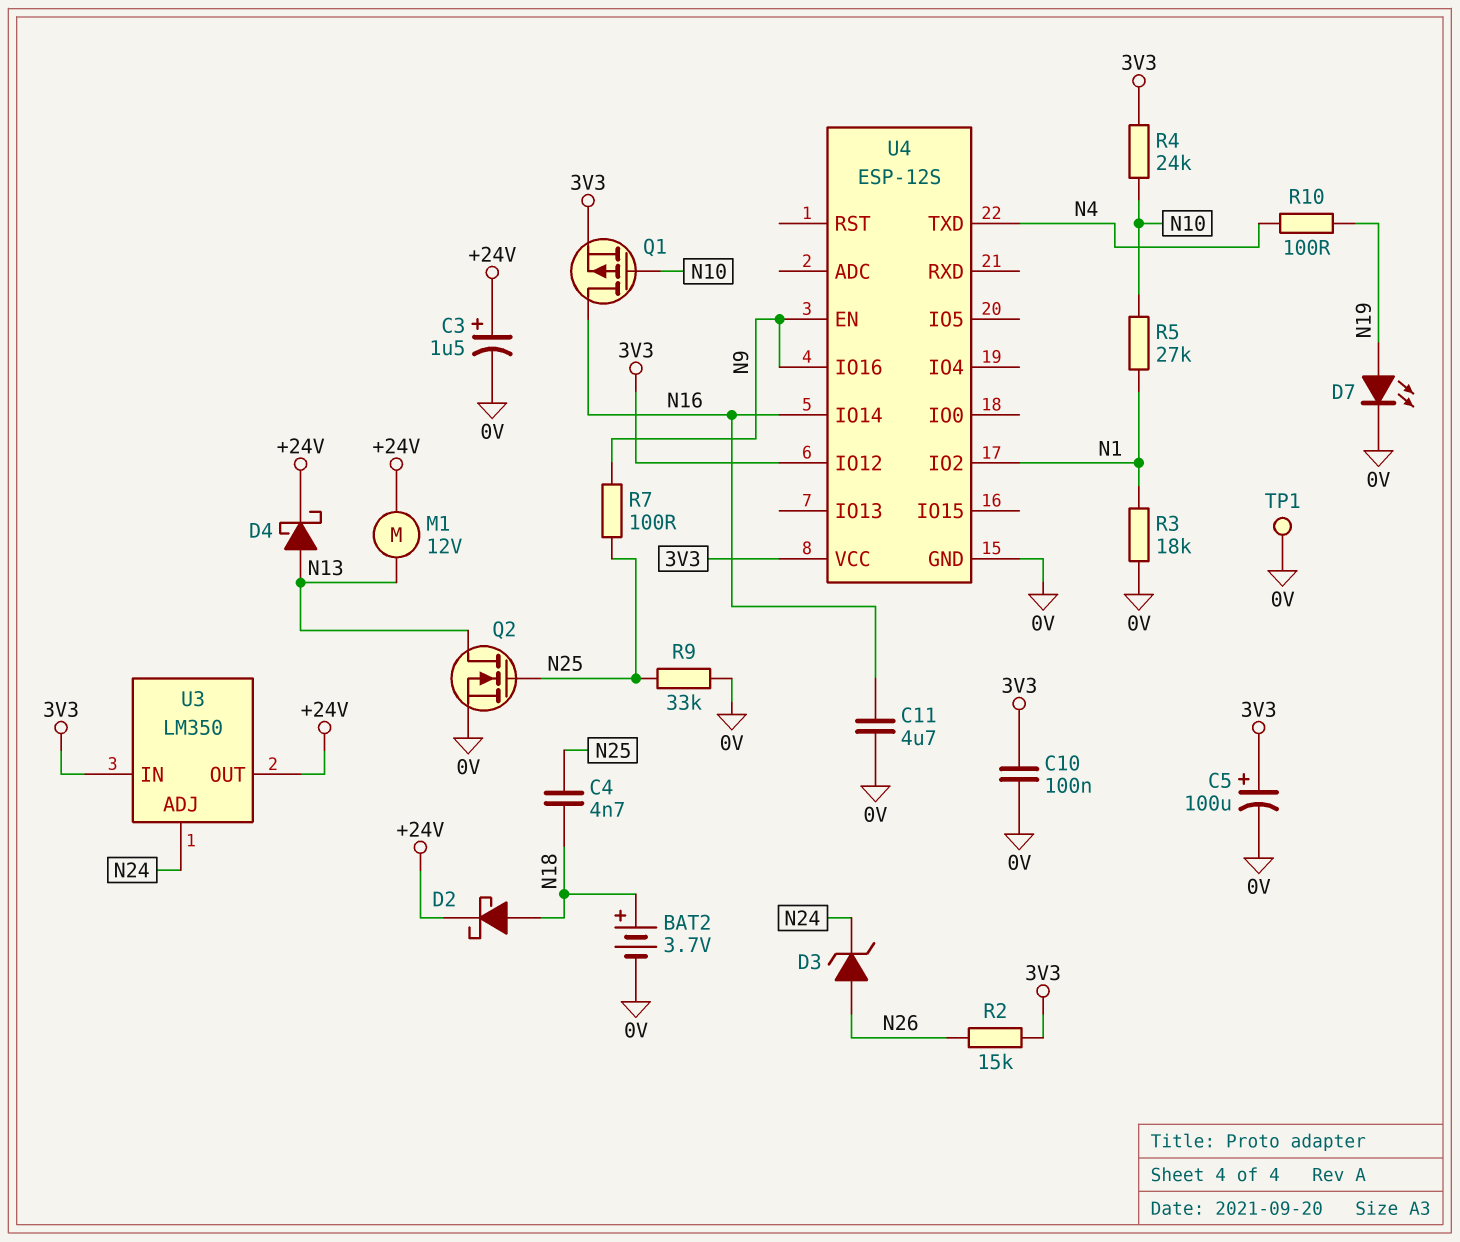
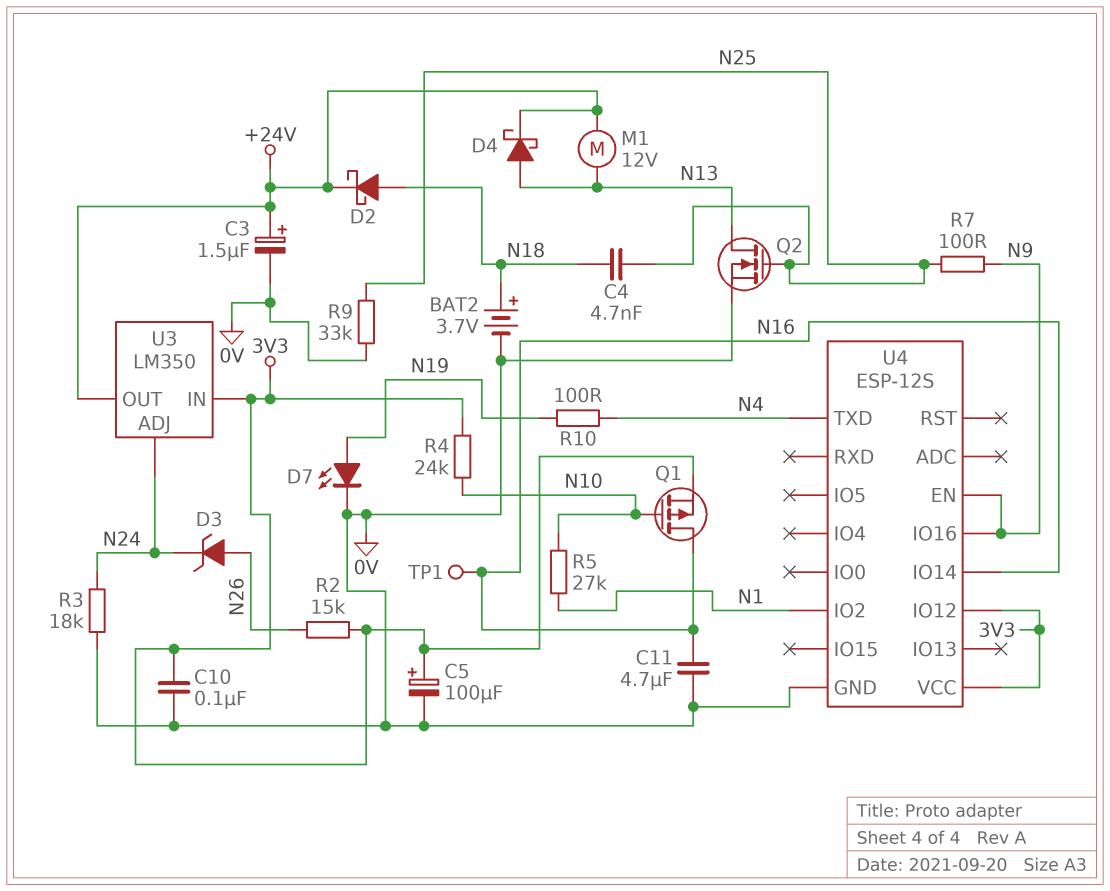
R3: 18k (0V, N1) -> 18k (0V, N24)
TP1: test point (0V) -> test point (N16)

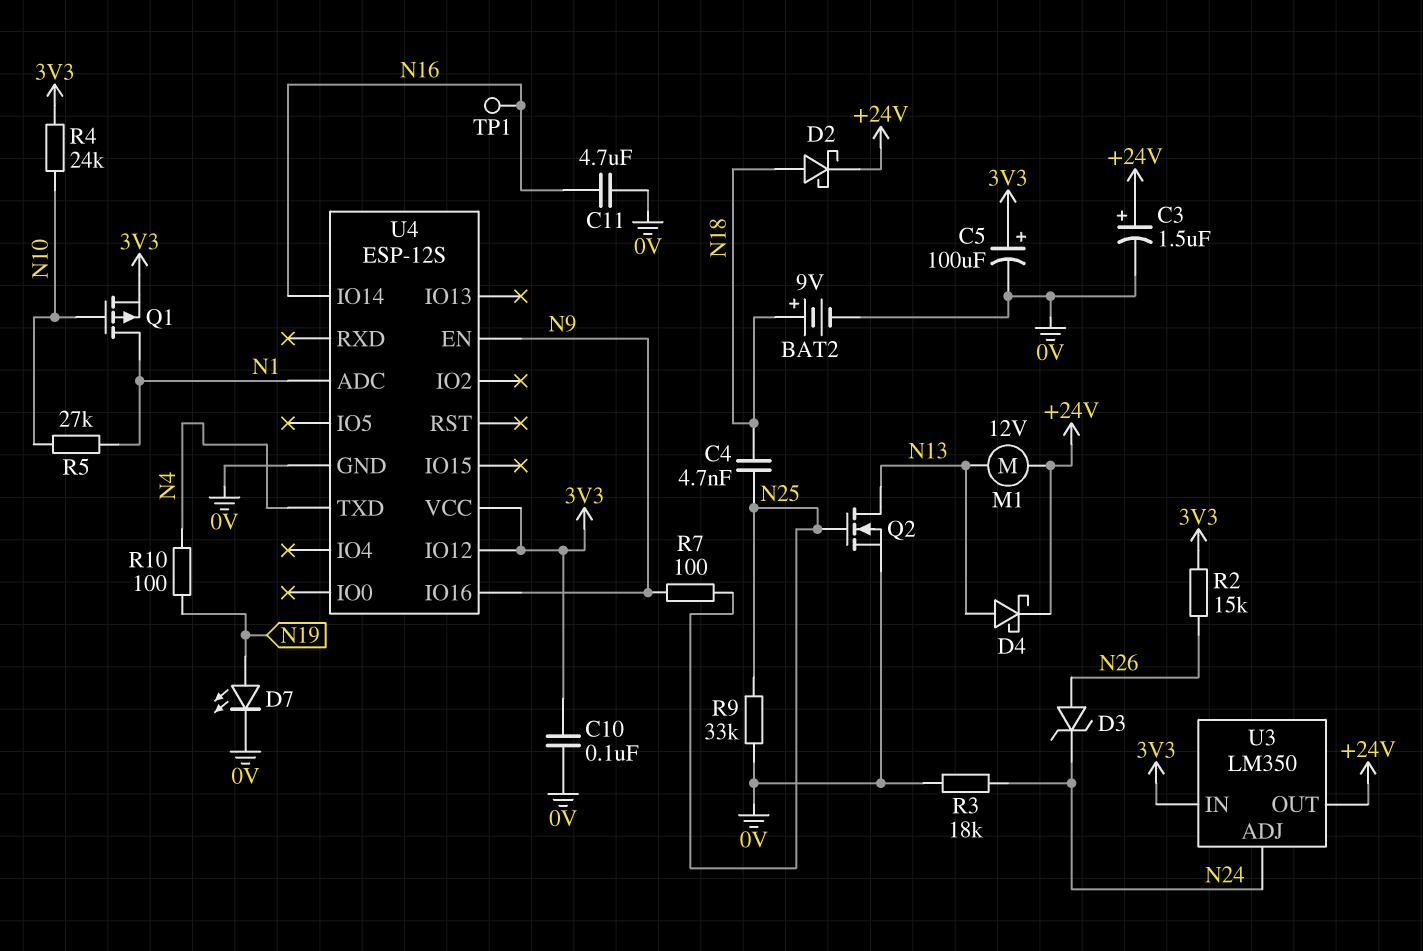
BAT2: 3.7V (plus N18, minus 0V) -> 9V (plus N18, minus 0V)
Q1: PMOS (G N10, D N16, S 3V3) -> PMOS (G N10, D N1, S 3V3)
U4 pin ADC: none -> N1
U4 pin IO2: N1 -> none

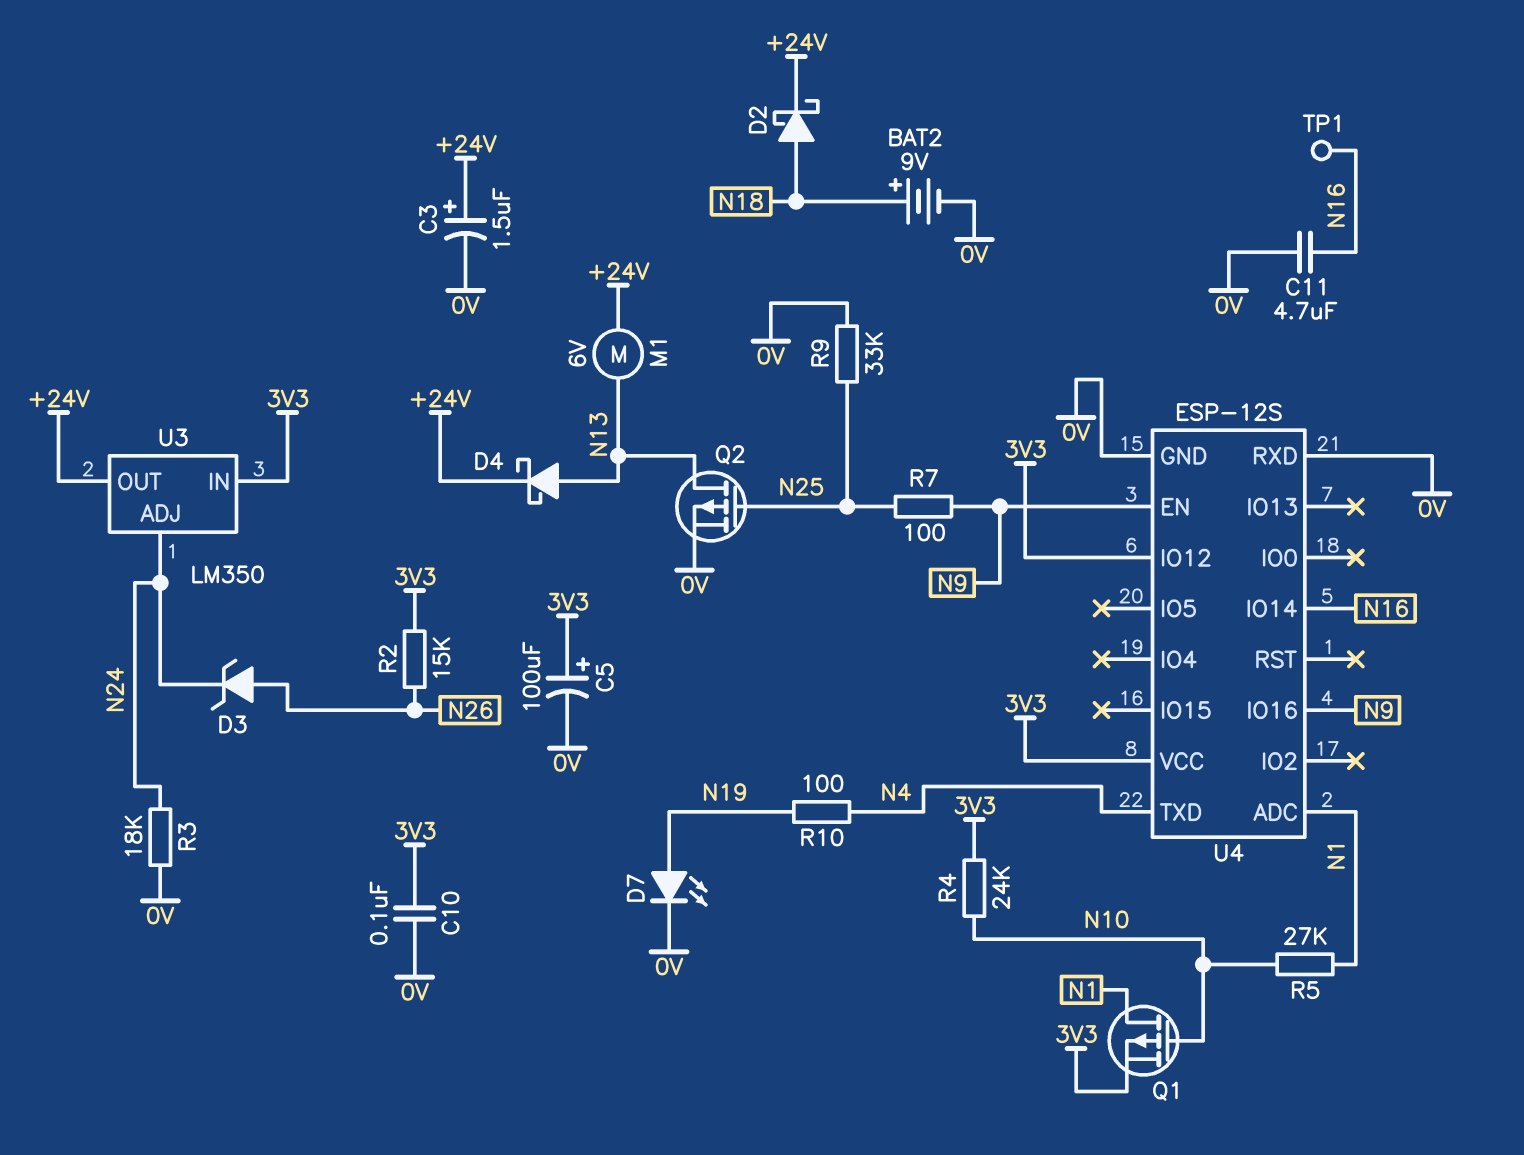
C4: 4.7nF (N18, N25) -> none
M1: motor 12V (+24V, N13) -> motor 6V (+24V, N13)
Q2: NMOS (G N25, D N13, S 0V) -> PMOS (G N25, D N13, S 0V)
U4 pin RXD: none -> 0V

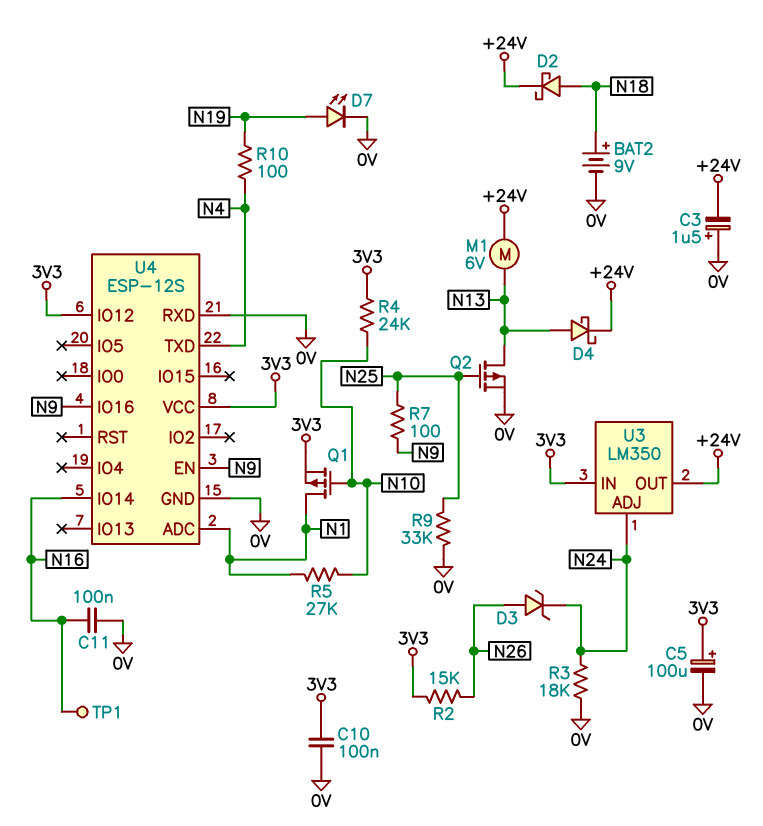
C3: 1.5uF (plus +24V, minus 0V) -> 1.5uF (plus 0V, minus +24V)
C11: 4.7uF (0V, N16) -> 100nF (0V, N16)

